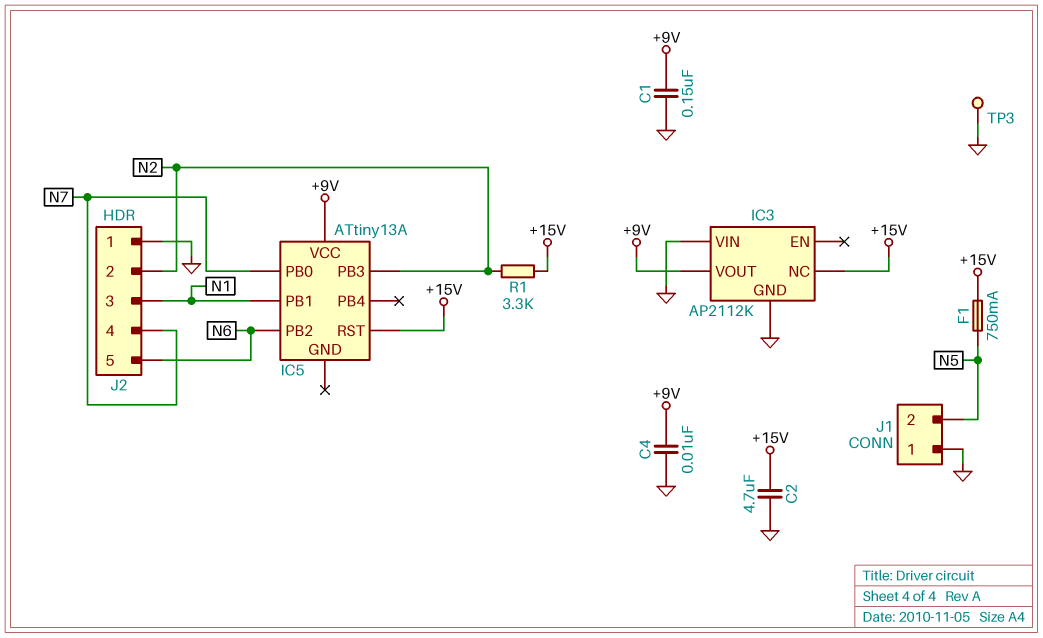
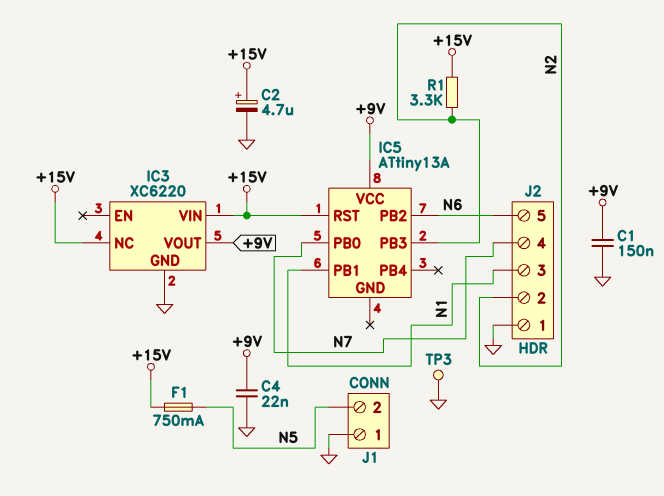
C2: 4.7uF (+15V, GND) -> 4.7uF (plus +15V, minus GND)
C4: 10nF (+9V, GND) -> 22nF (+9V, GND)
IC3: AP2112K -> XC6220
IC3 pin VIN: GND -> +15V

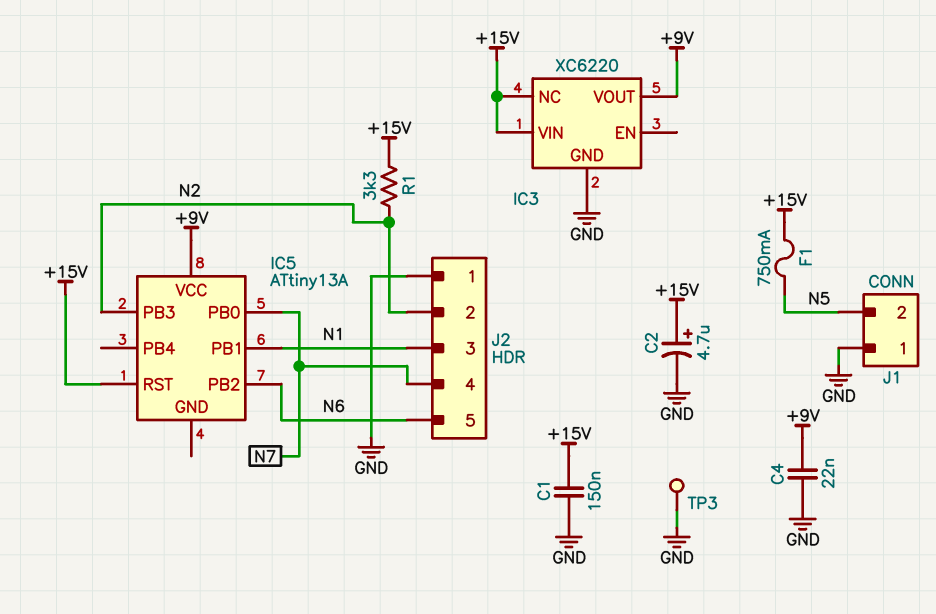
C1: 150nF (+9V, GND) -> 150nF (+15V, GND)

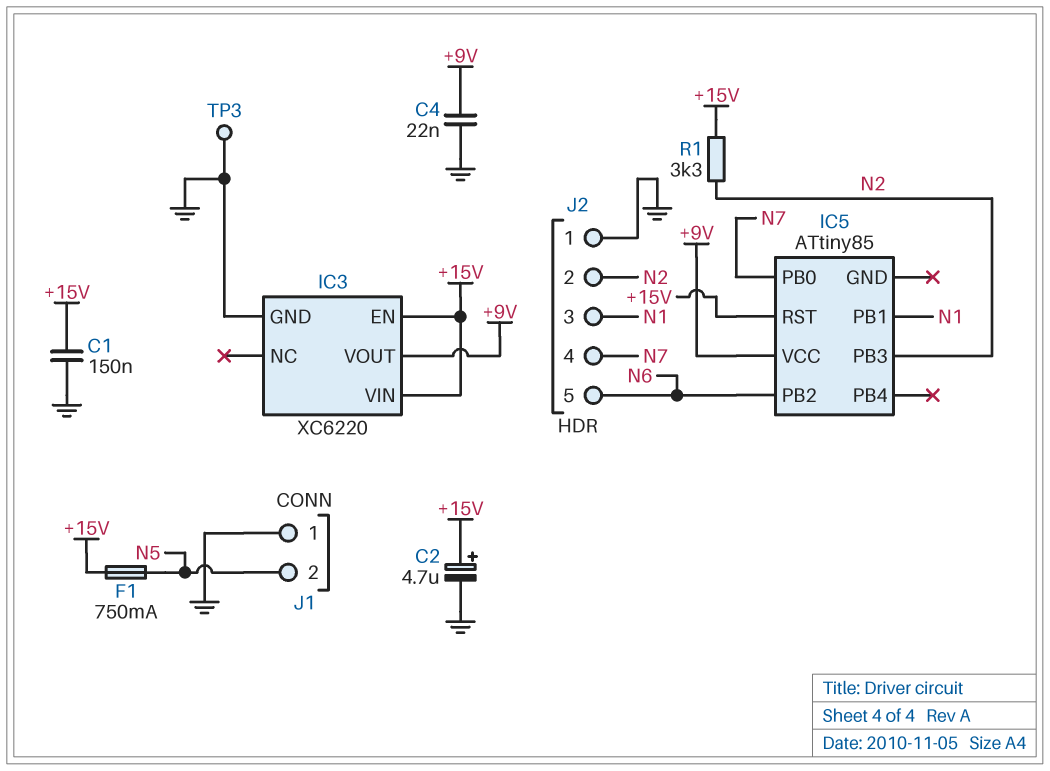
IC3 pin EN: none -> +15V
IC3 pin NC: +15V -> none
IC5: ATtiny13A -> ATtiny85

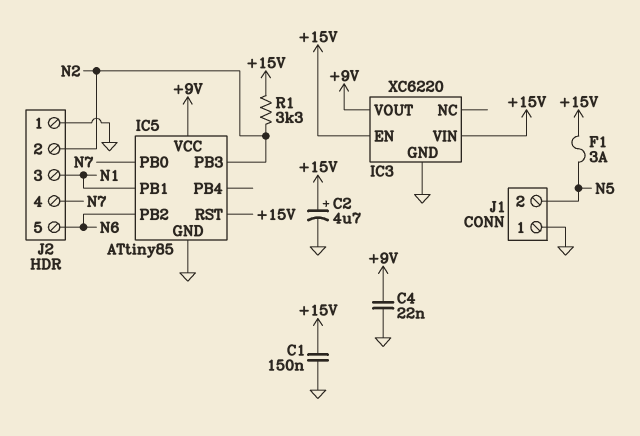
F1: 750mA (+15V, N5) -> 3A (+15V, N5)
IC5 pin GND: none -> GND
TP3: test point (GND) -> none

